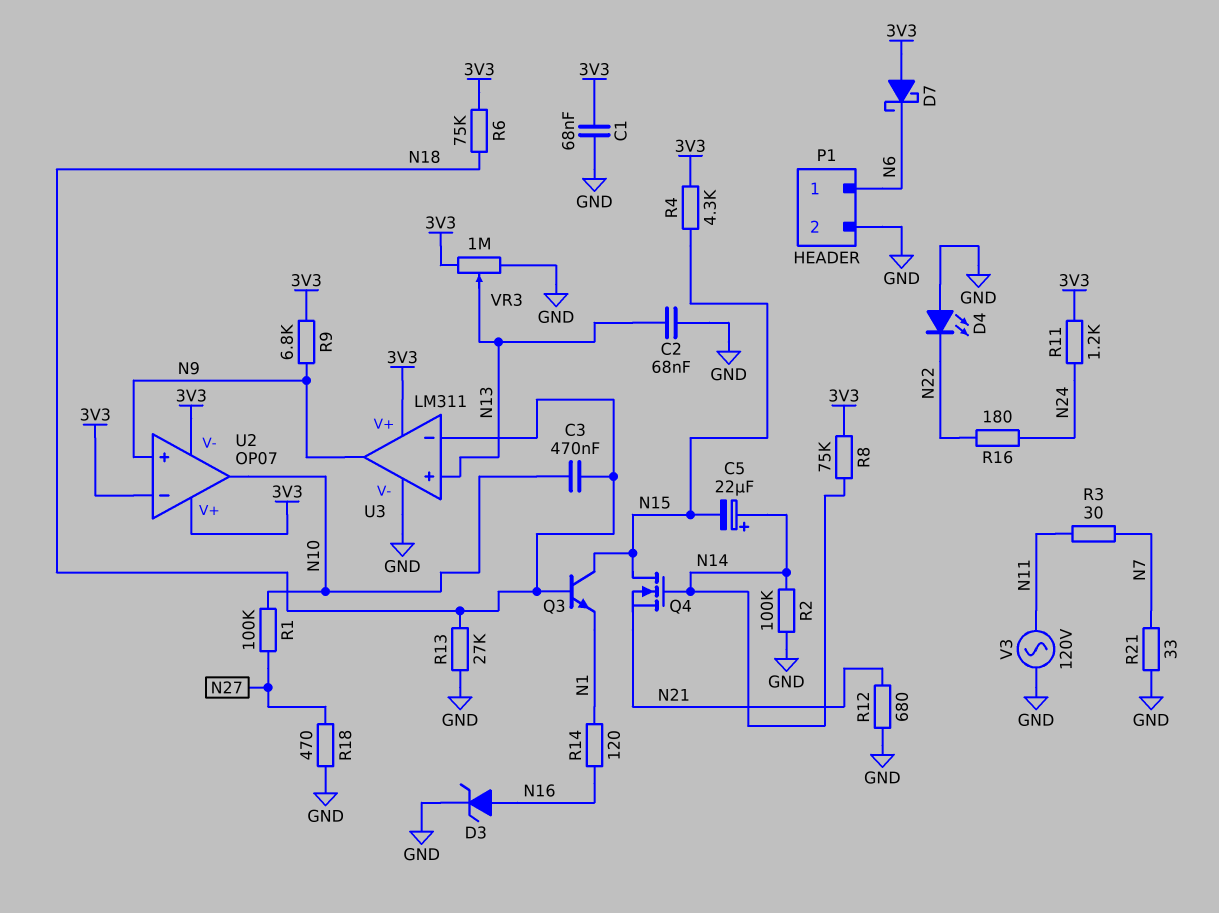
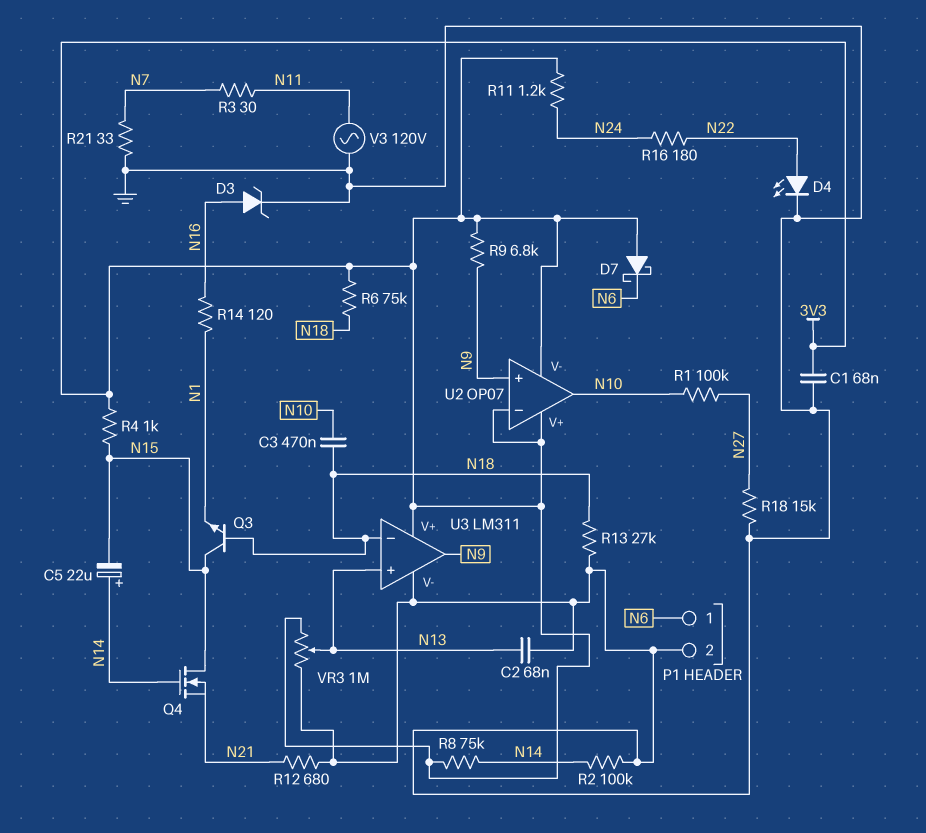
D4: LED (A GND, K N22) -> LED (A N22, K GND)
R4: 4.3k (3V3, N15) -> 1k (3V3, N15)
R18: 470 (GND, N27) -> 15k (GND, N27)

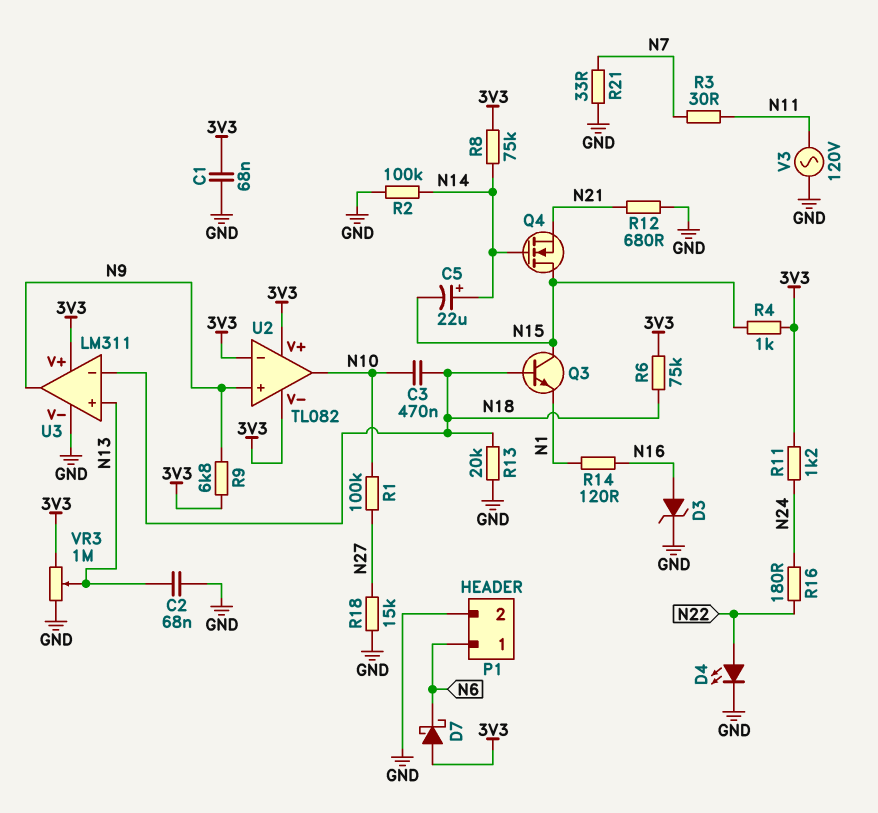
R13: 27k (GND, N18) -> 20k (GND, N18)
U2: OP07 -> TL082

